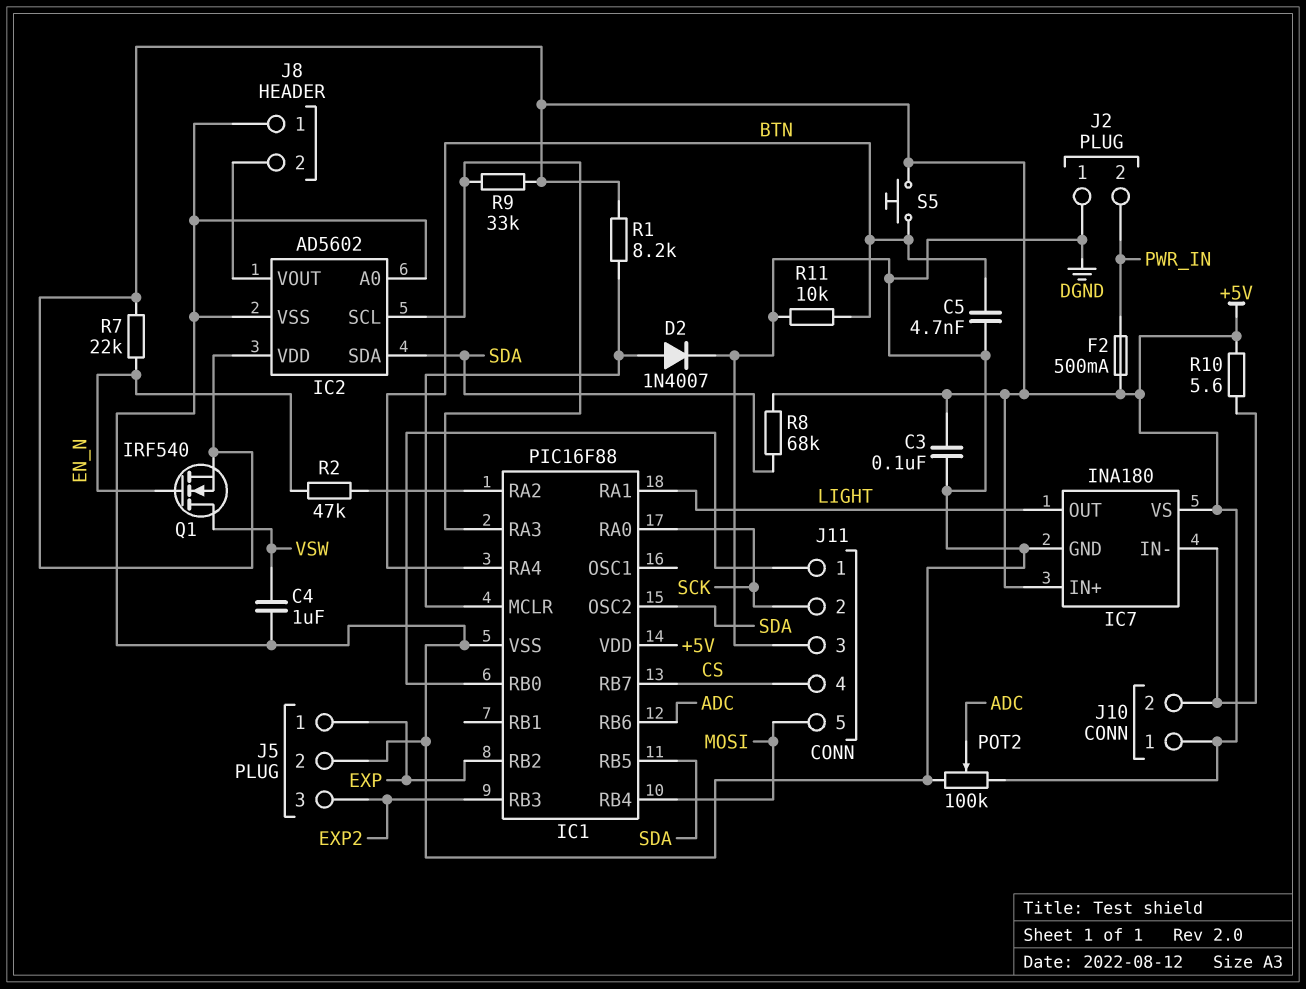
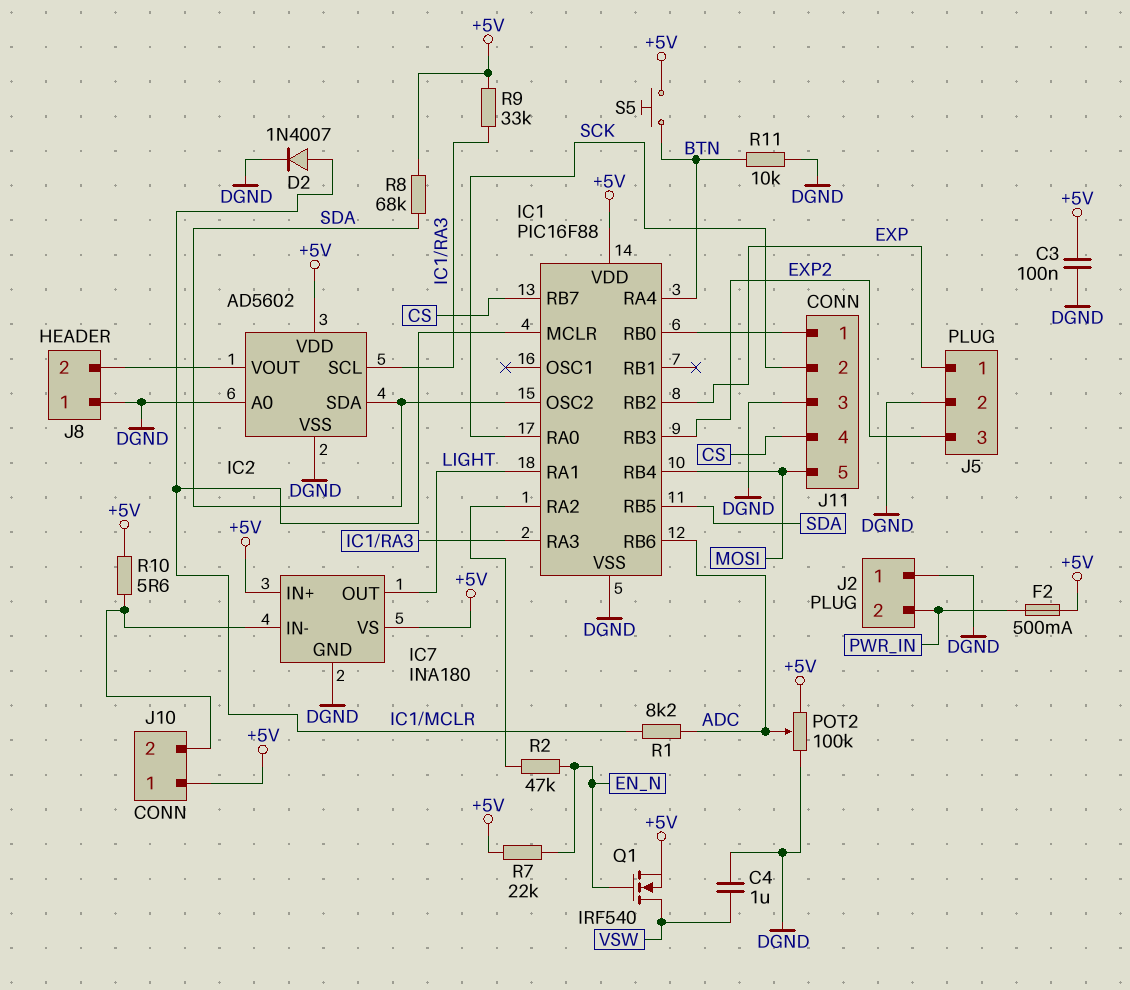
C5: 4.7nF (BTN, DGND) -> none
R1: 8.2k (+5V, IC1/MCLR) -> 8.2k (ADC, IC1/MCLR)

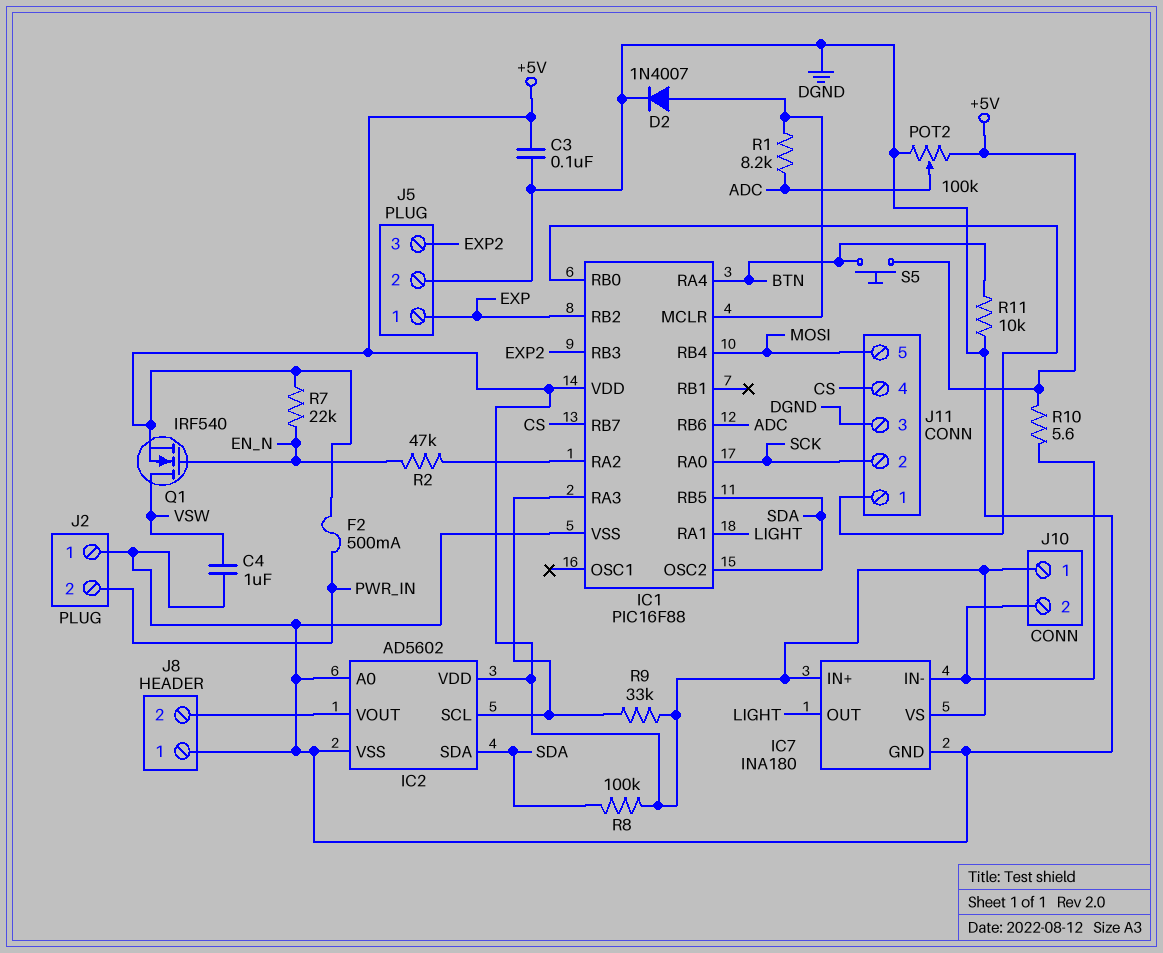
R8: 68k (+5V, SDA) -> 100k (+5V, SDA)

